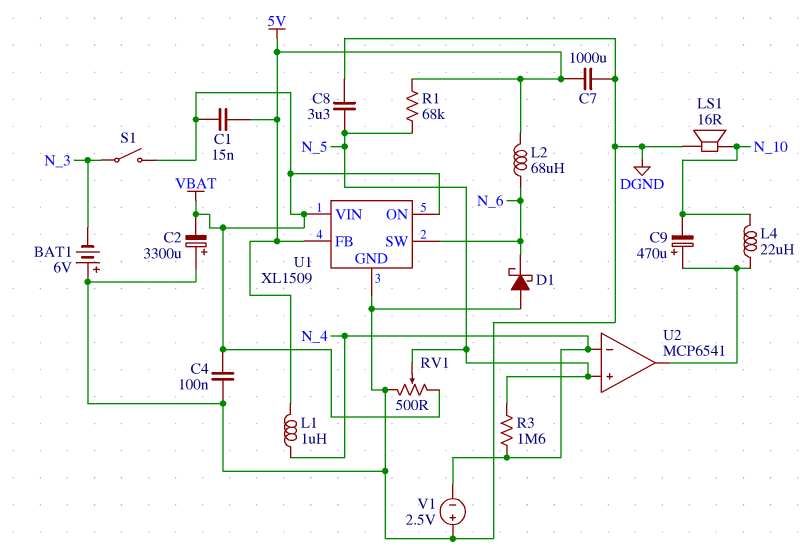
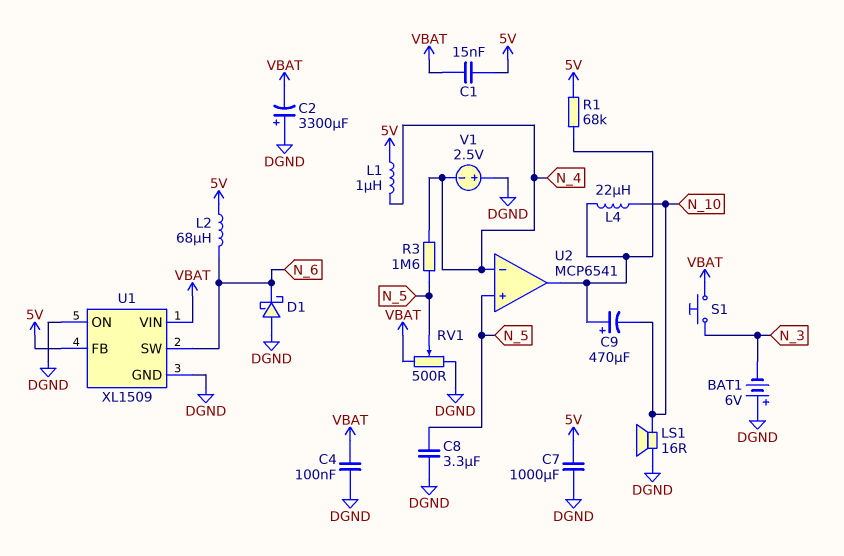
R1: 68k (5V, N_5) -> 68k (5V, U2/out)
S1: switch (N_3, VBAT) -> button (N_3, VBAT)
U1 pin ON: VBAT -> DGND

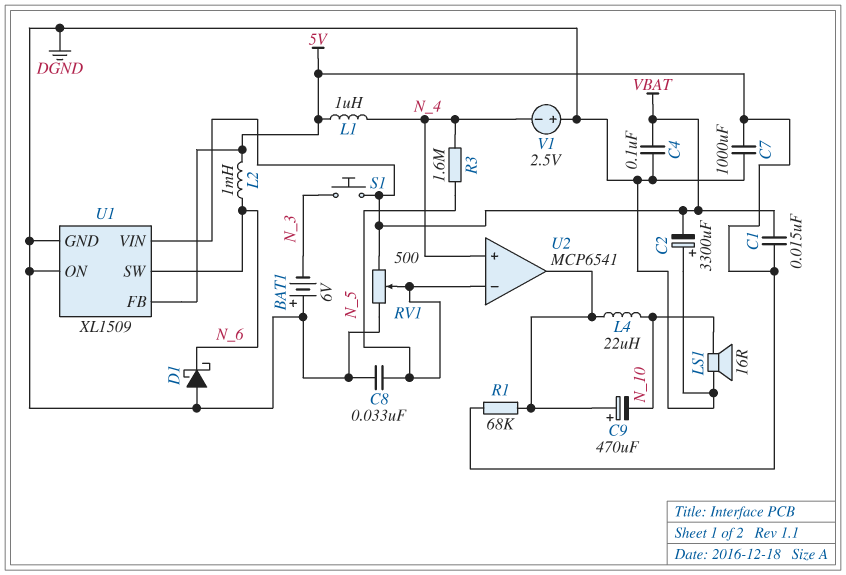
C8: 3.3uF (DGND, N_5) -> 33nF (DGND, N_5)
L2: 68uH (5V, N_6) -> 1mH (5V, N_6)
U2 pin in+: N_5 -> N_4
U2 pin in-: N_4 -> N_5

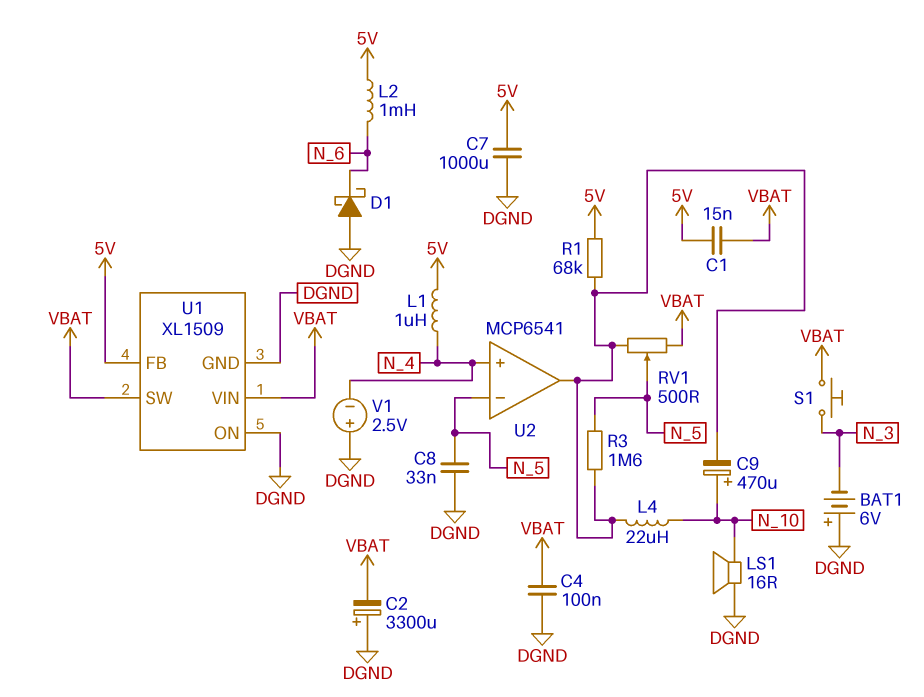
C9: 470uF (plus U2/out, minus N_10) -> 470uF (plus N_10, minus U2/out)
R3: 1.6M (N_4, N_5) -> 1.6M (N_5, U2/out)
RV1: 500 (DGND, VBAT, wiper N_5) -> 500 (U2/out, VBAT, wiper N_5)
U1 pin SW: N_6 -> VBAT

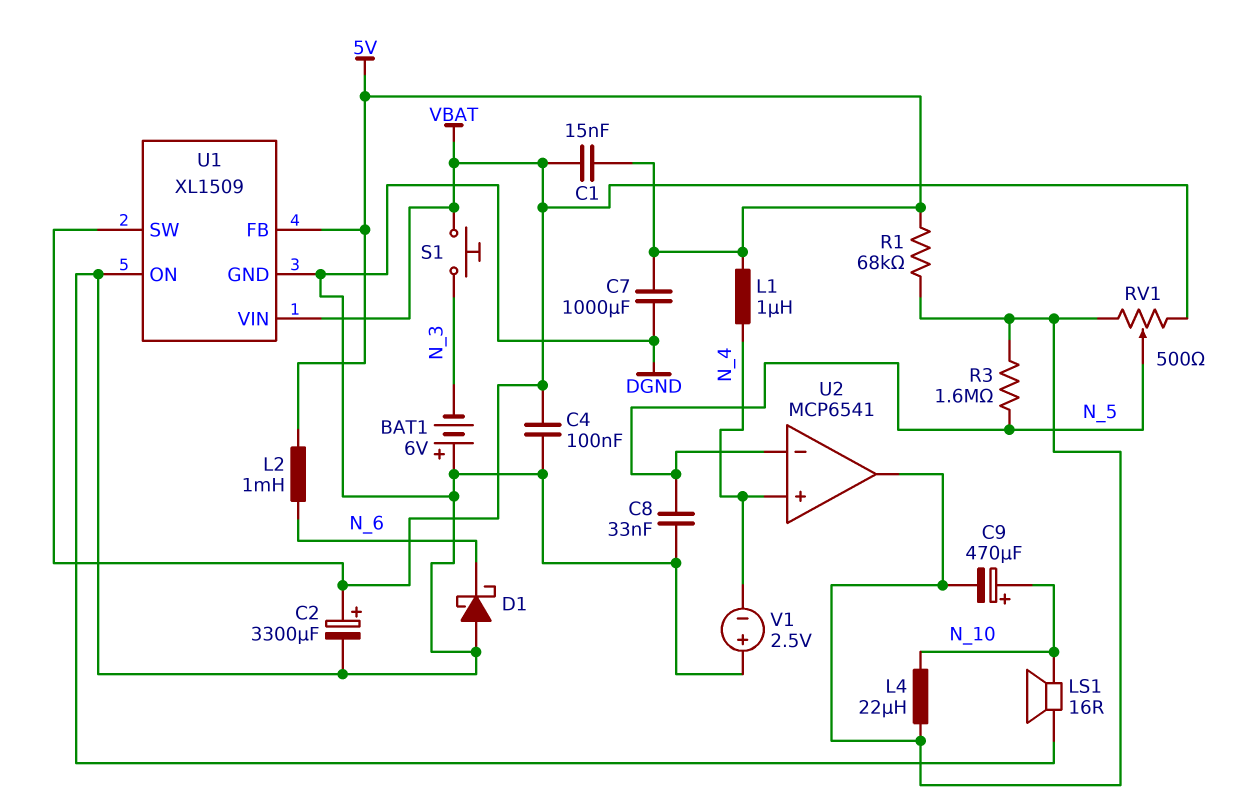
C2: 3300uF (plus DGND, minus VBAT) -> 3300uF (plus VBAT, minus DGND)

